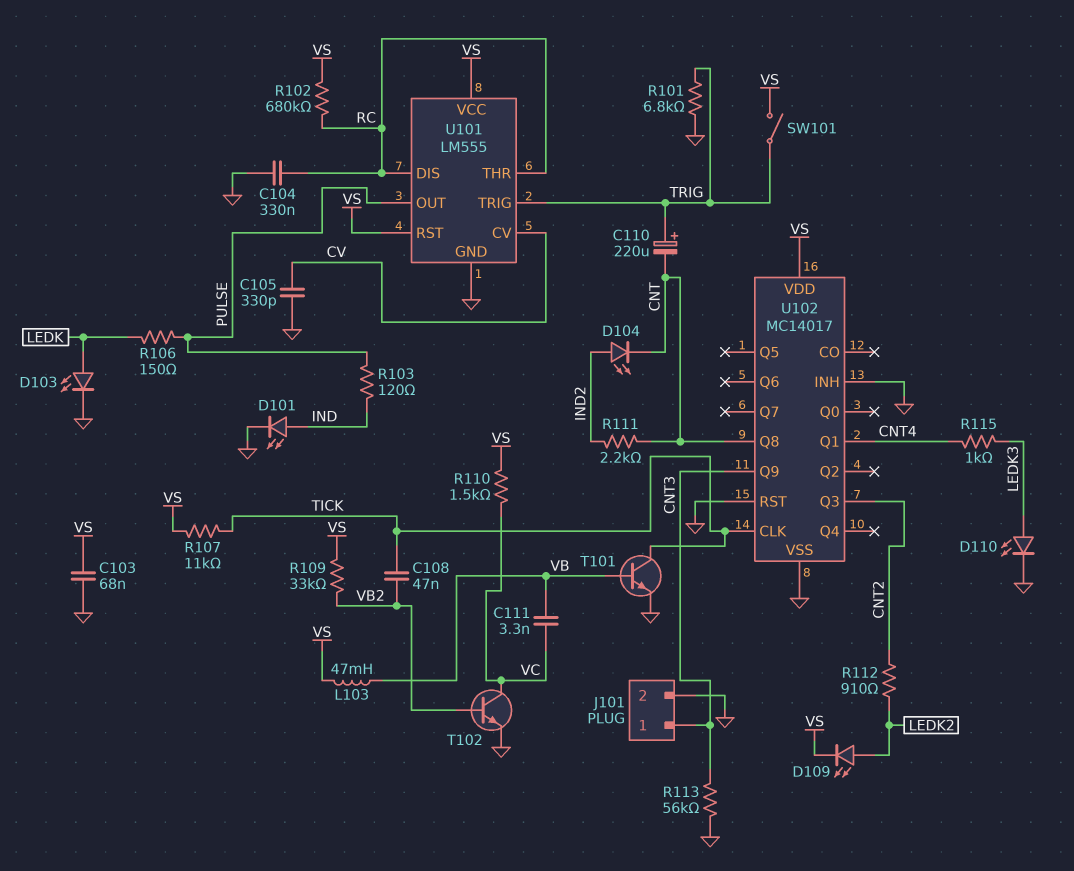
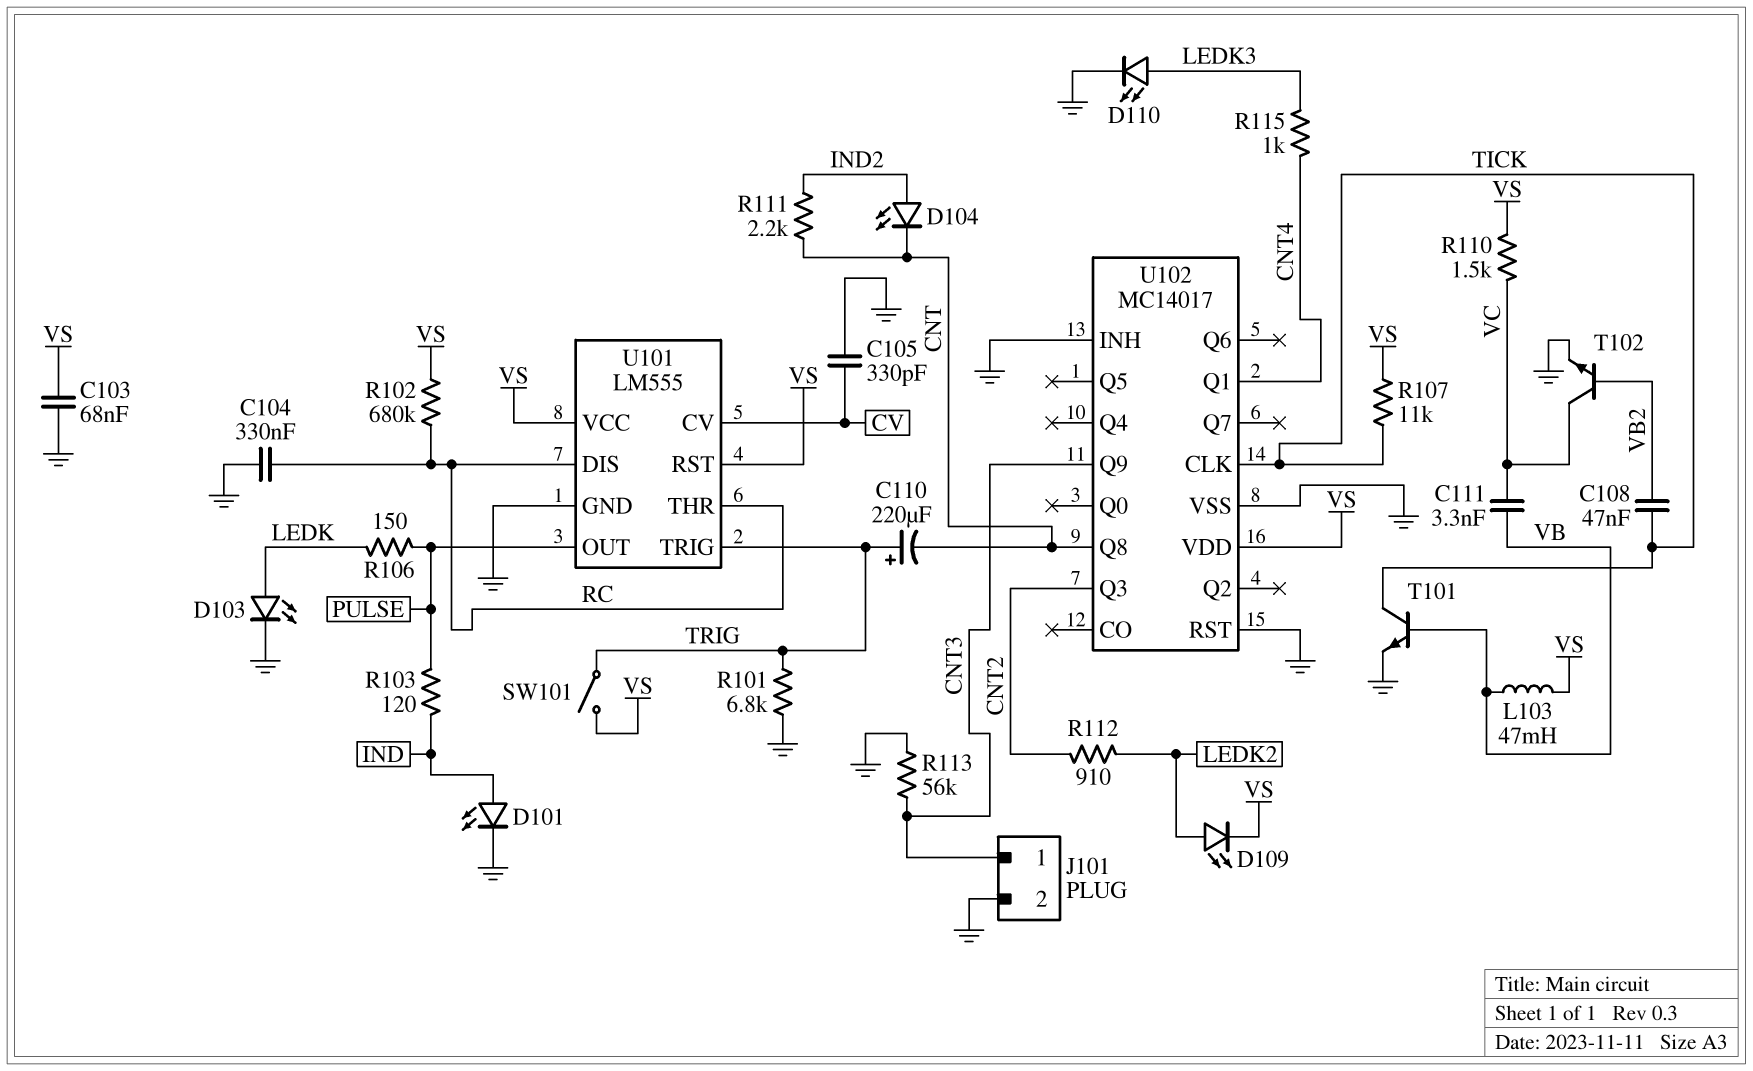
R109: 33k (VB2, VS) -> none

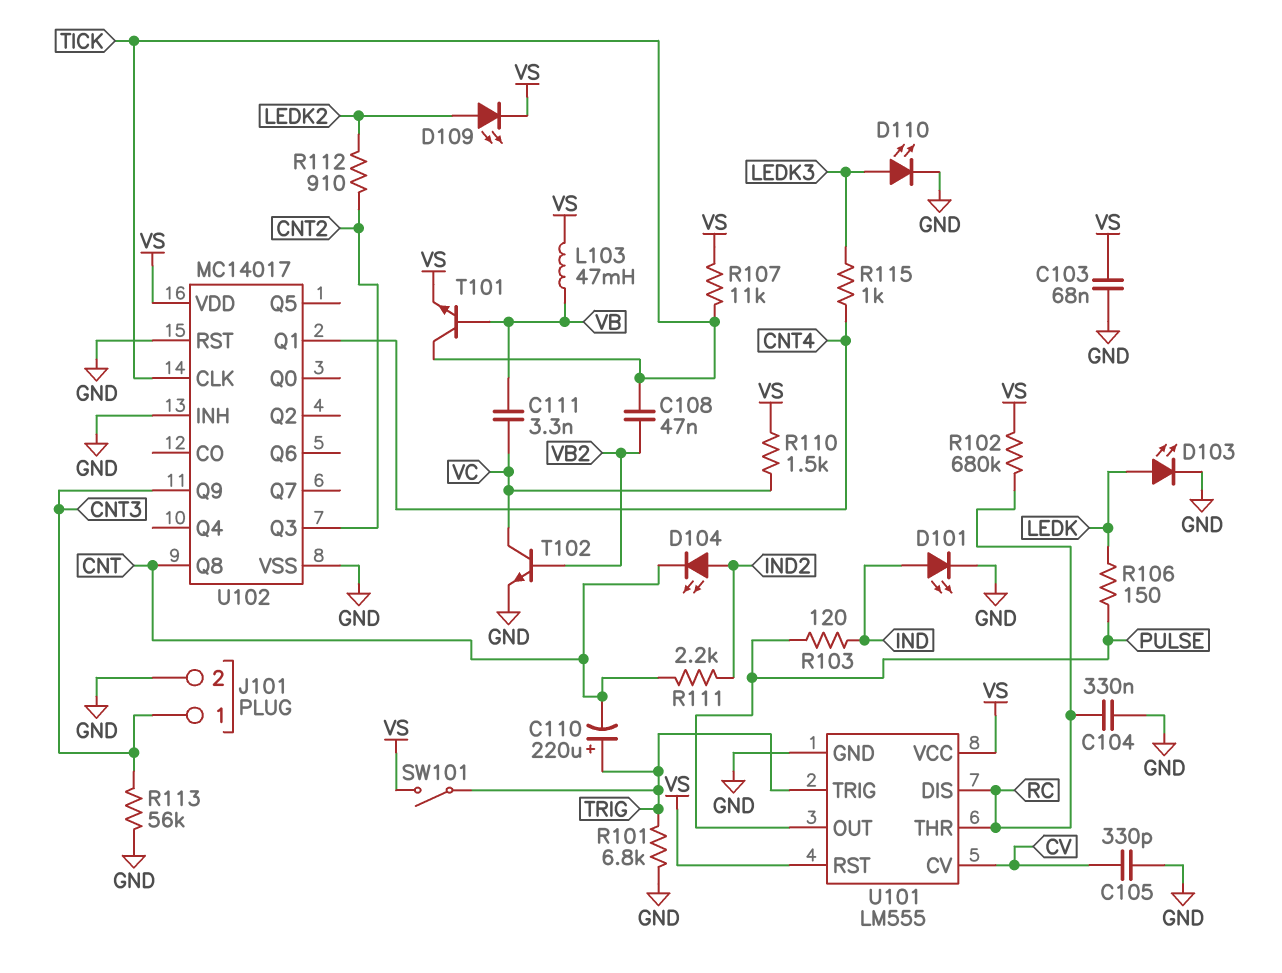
T101: NPN (B VB, C TICK, E GND) -> NPN (B VB, C TICK, E VS)

